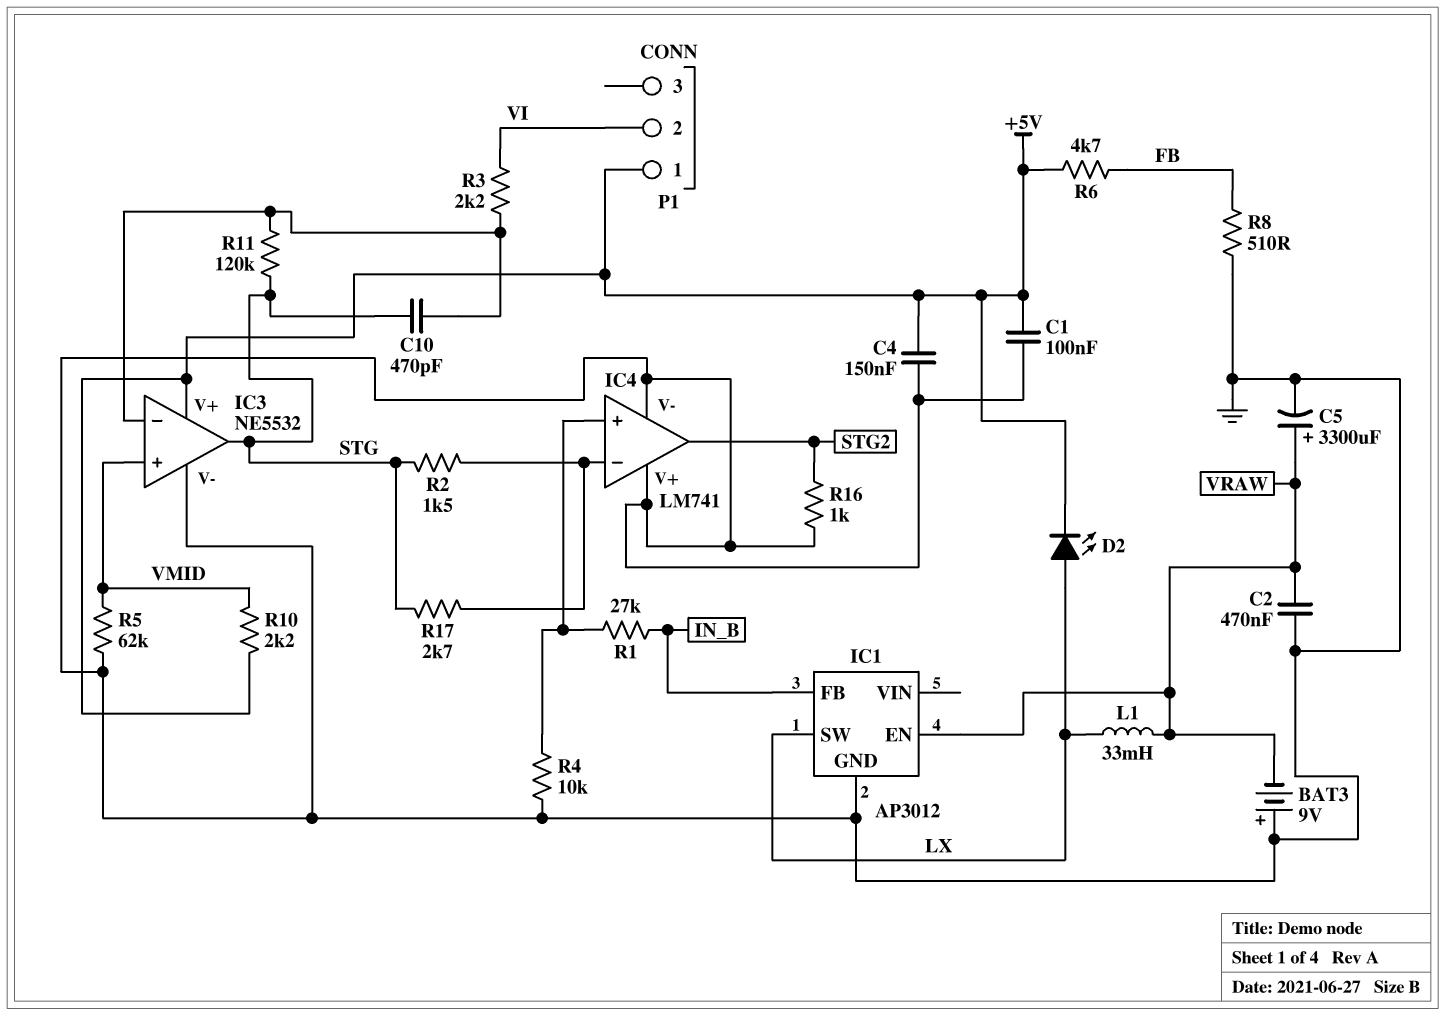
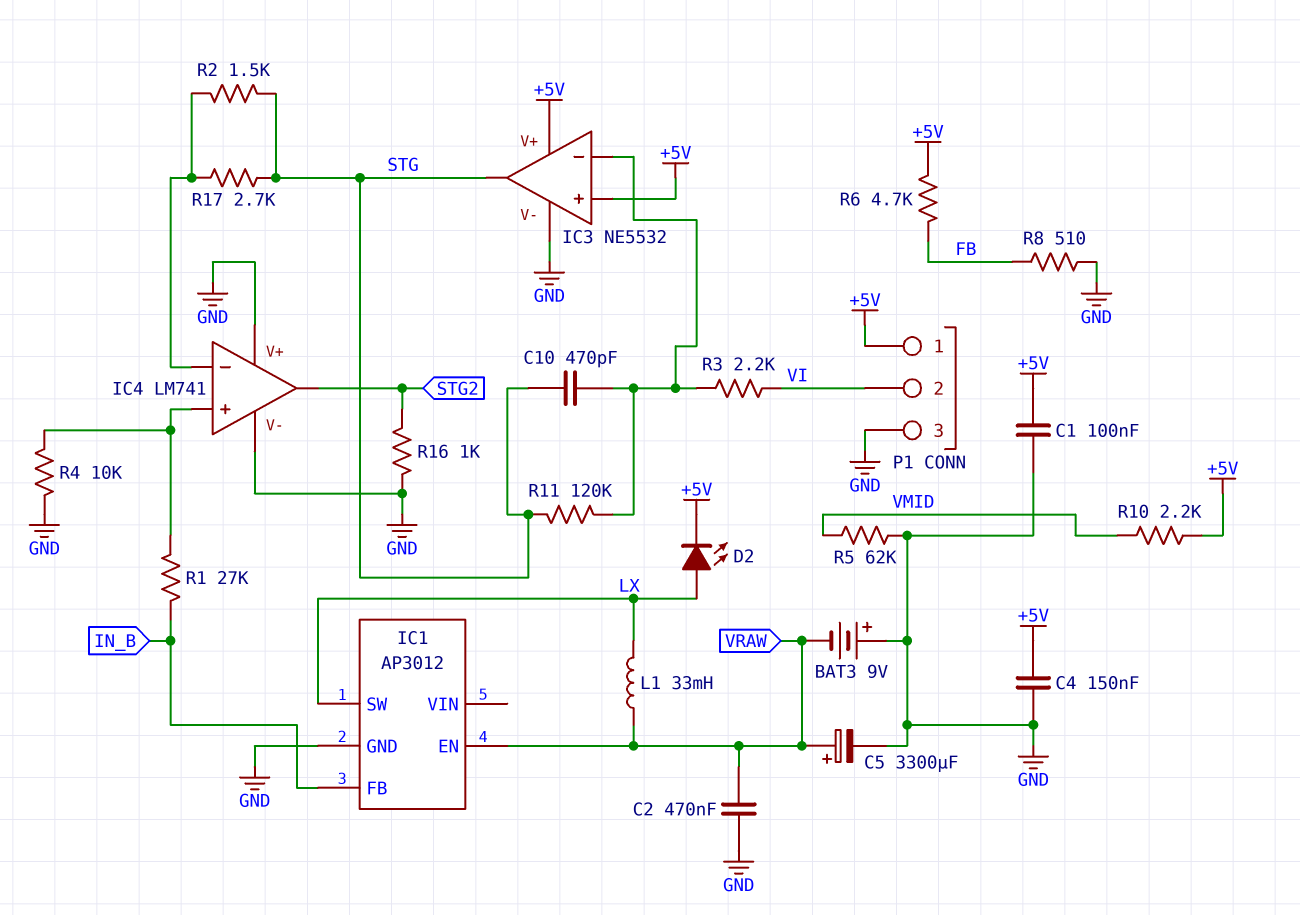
IC3 pin in+: VMID -> +5V
P1 pin 3: none -> GND

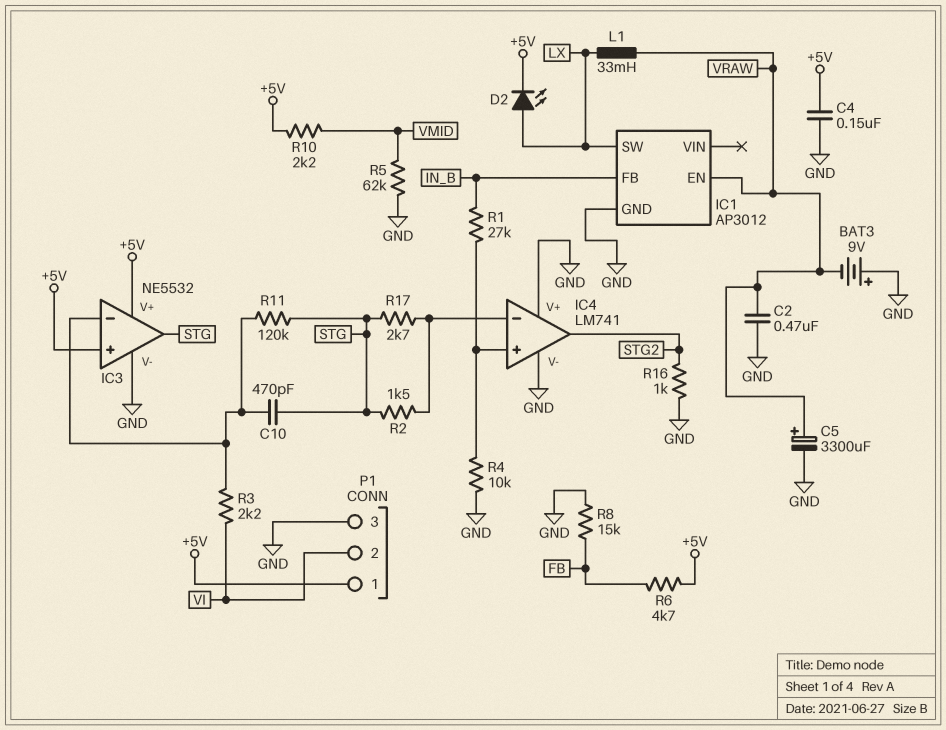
C1: 100nF (+5V, GND) -> none
R8: 510 (FB, GND) -> 15k (FB, GND)

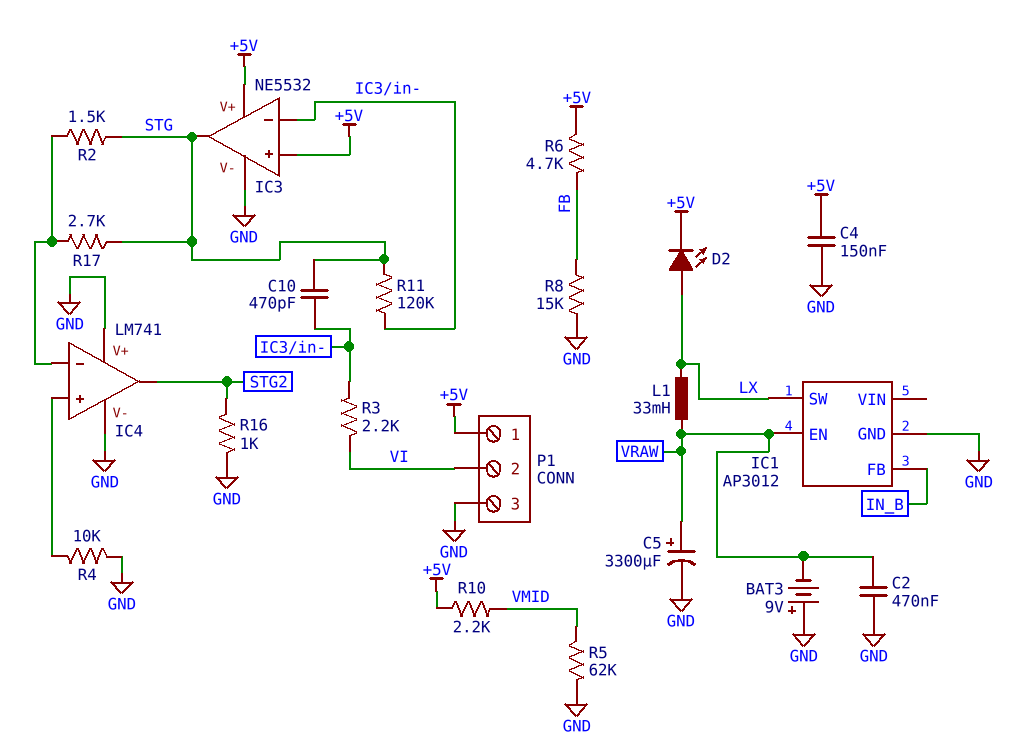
R1: 27k (IC4/in+, IN_B) -> none

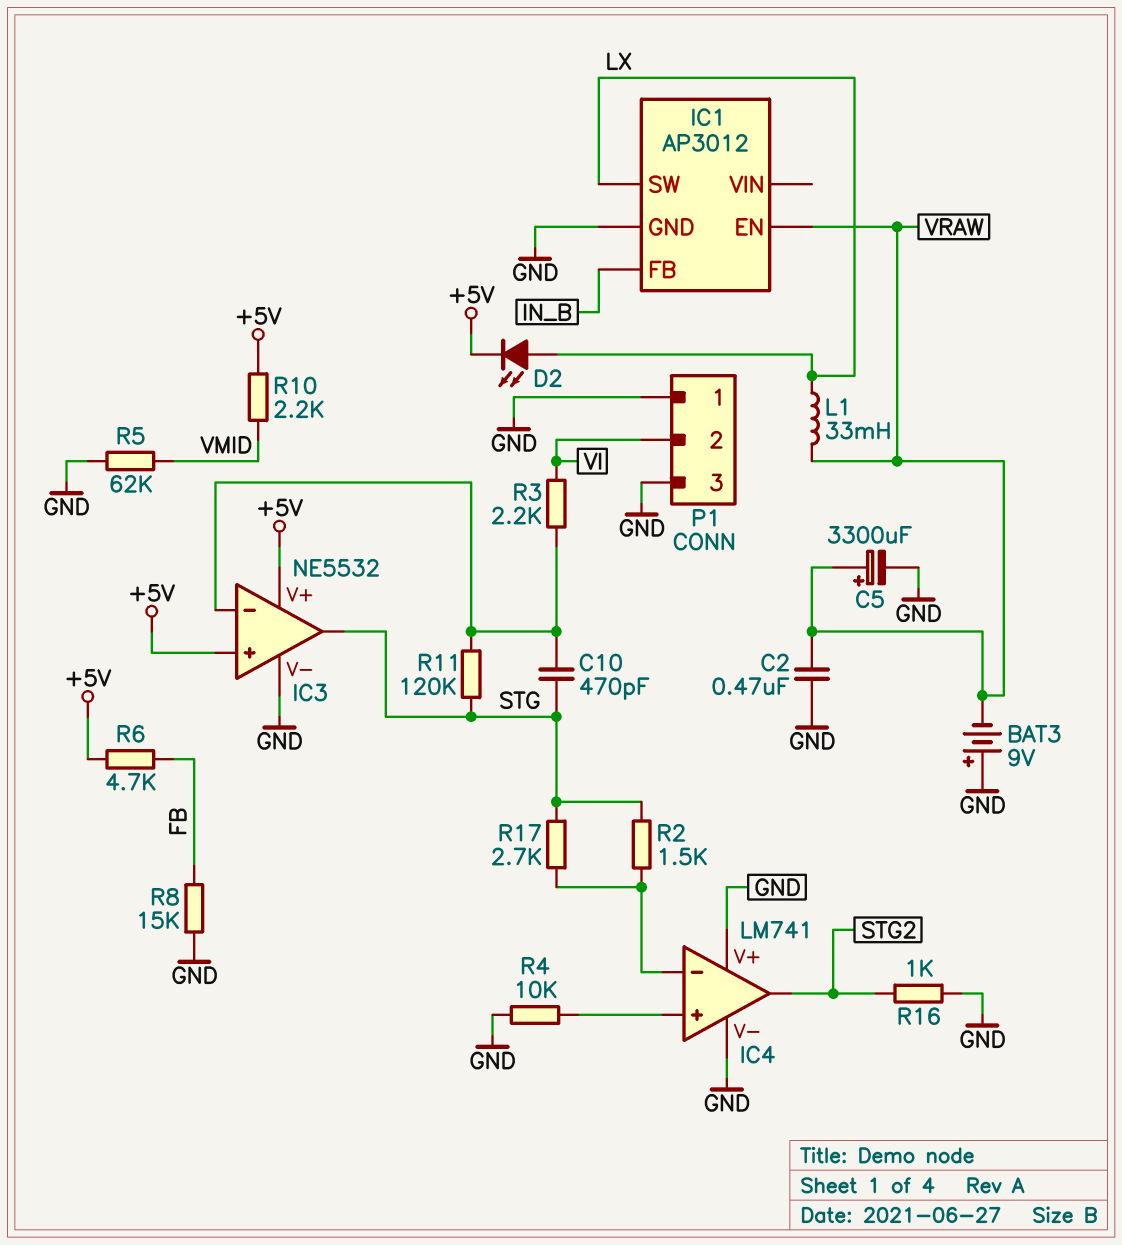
C4: 150nF (+5V, GND) -> none
P1 pin 1: +5V -> GND

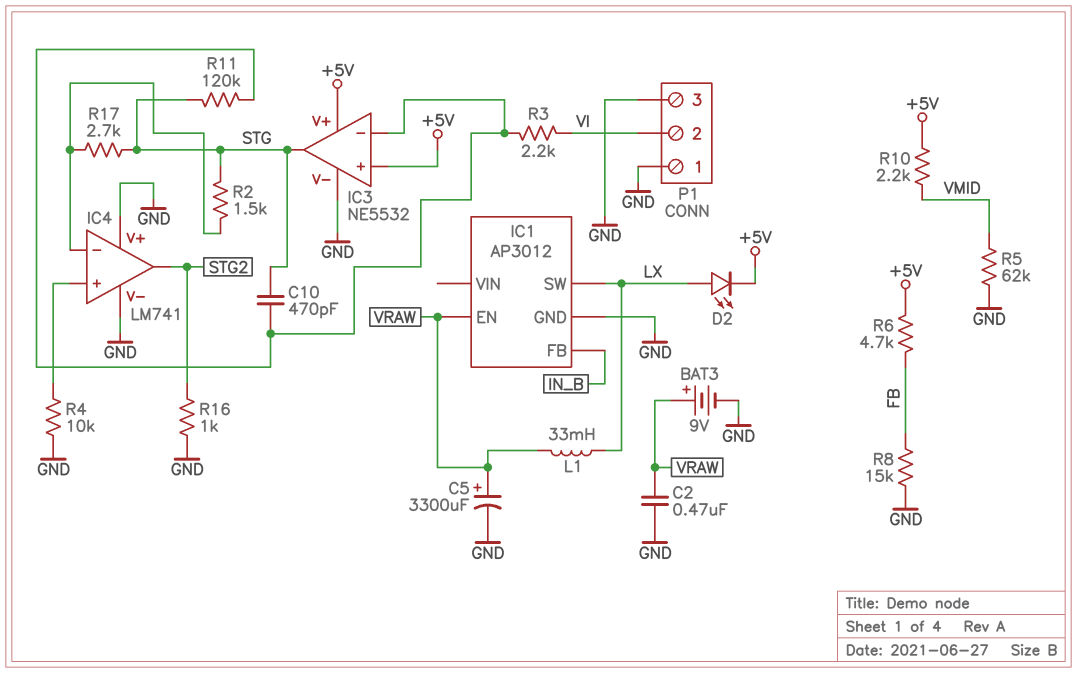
BAT3: 9V (plus GND, minus VRAW) -> 9V (plus VRAW, minus GND)

